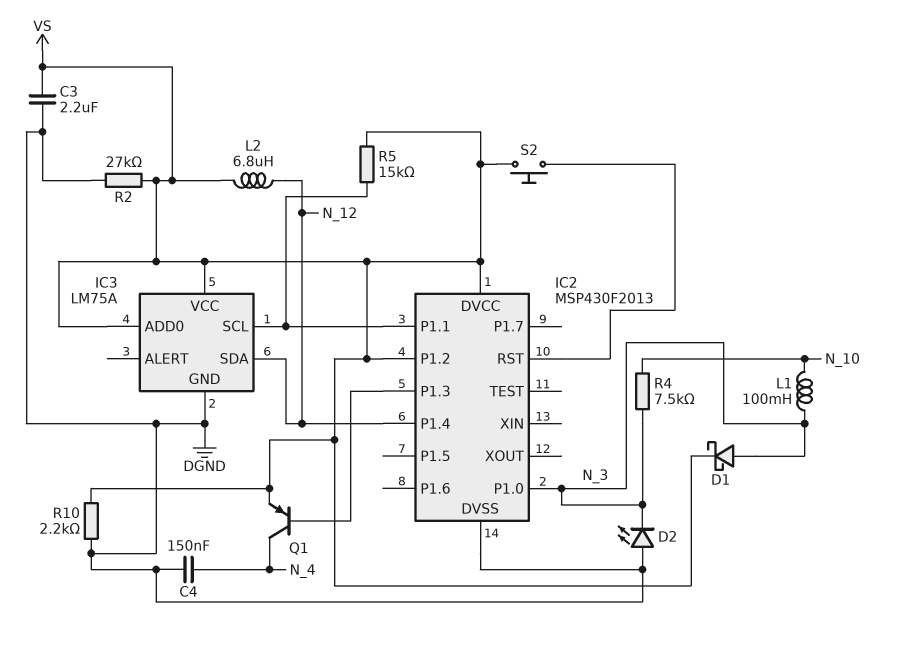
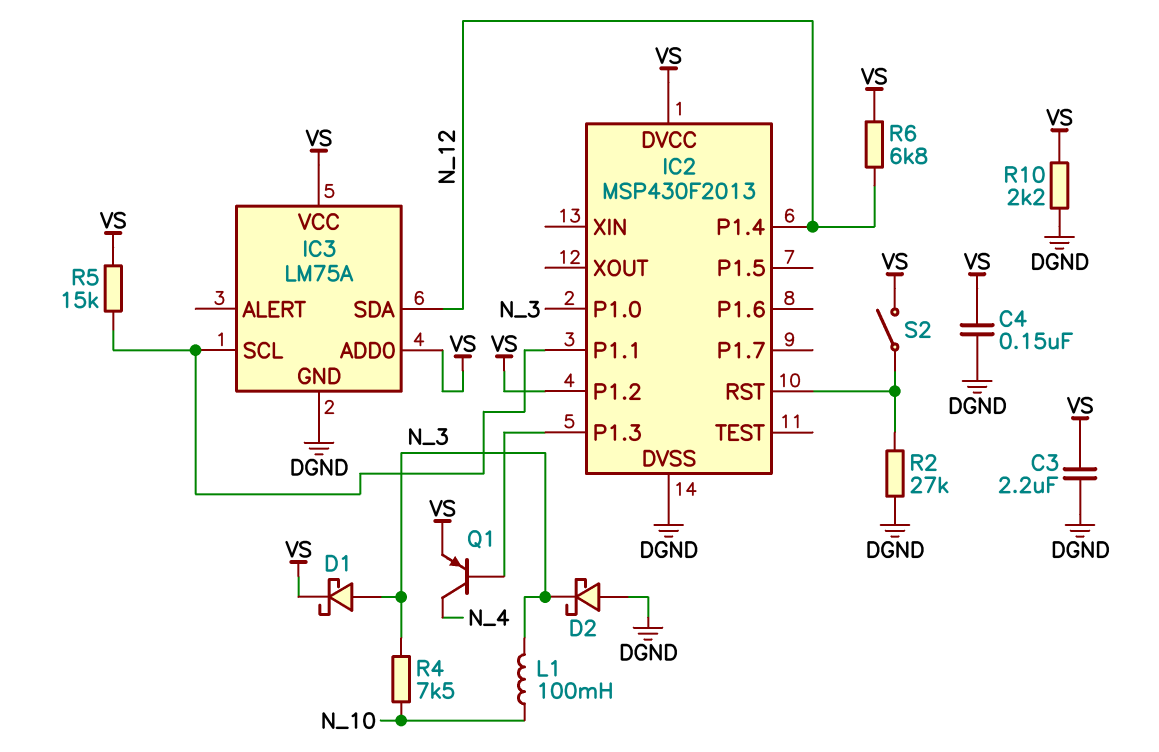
C4: 150nF (DGND, N_4) -> 150nF (DGND, VS)
D2: LED (A DGND, K N_3) -> schottky (A DGND, K N_3)
L2: 6.8uH (N_12, VS) -> none
R2: 27k (DGND, VS) -> 27k (DGND, IC2/RST)
R6: none -> 6.8k (N_12, VS)
S2: button (IC2/RST, VS) -> switch (IC2/RST, VS)

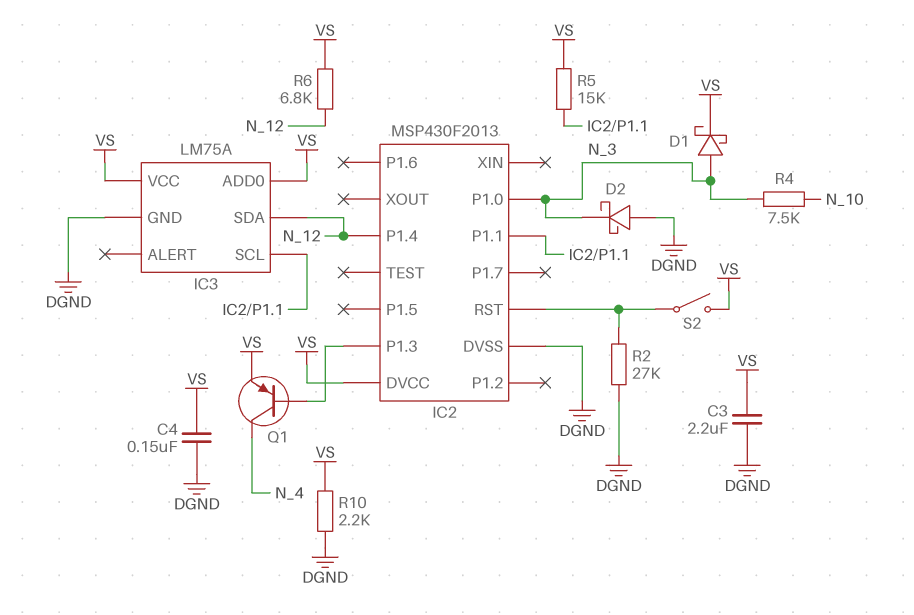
IC2 pin P1.2: VS -> none
L1: 100mH (N_3, N_10) -> none

